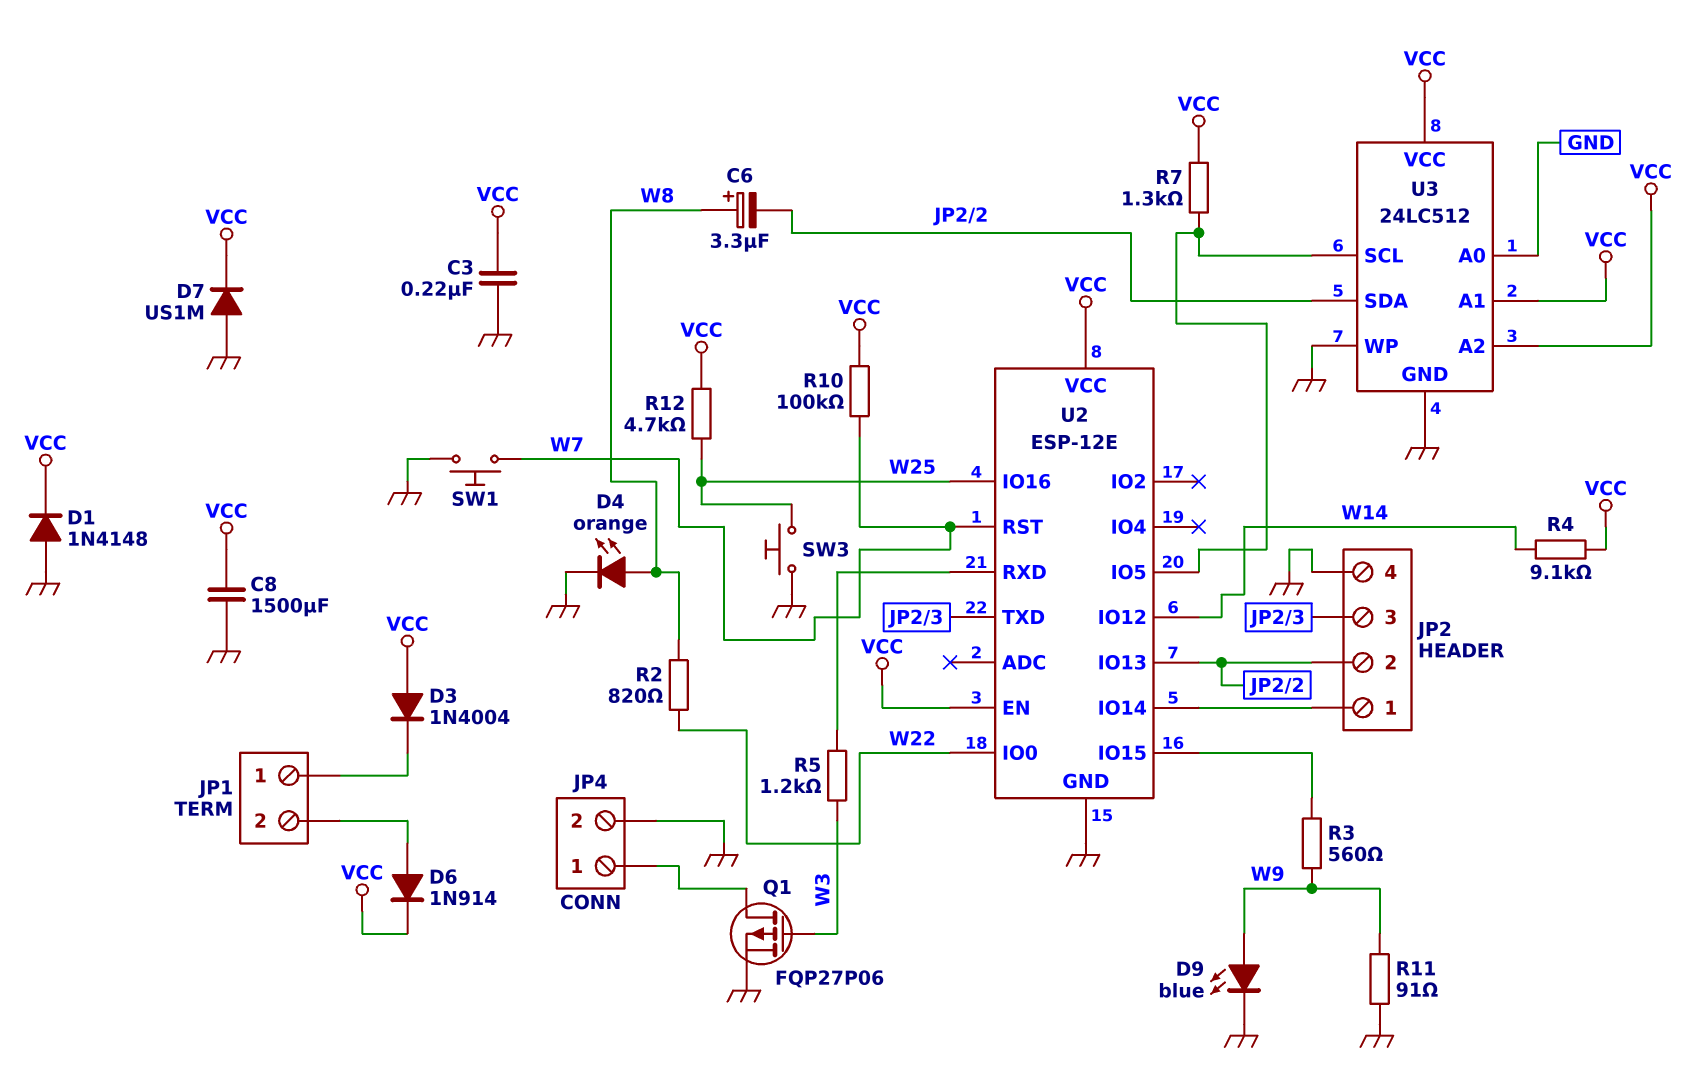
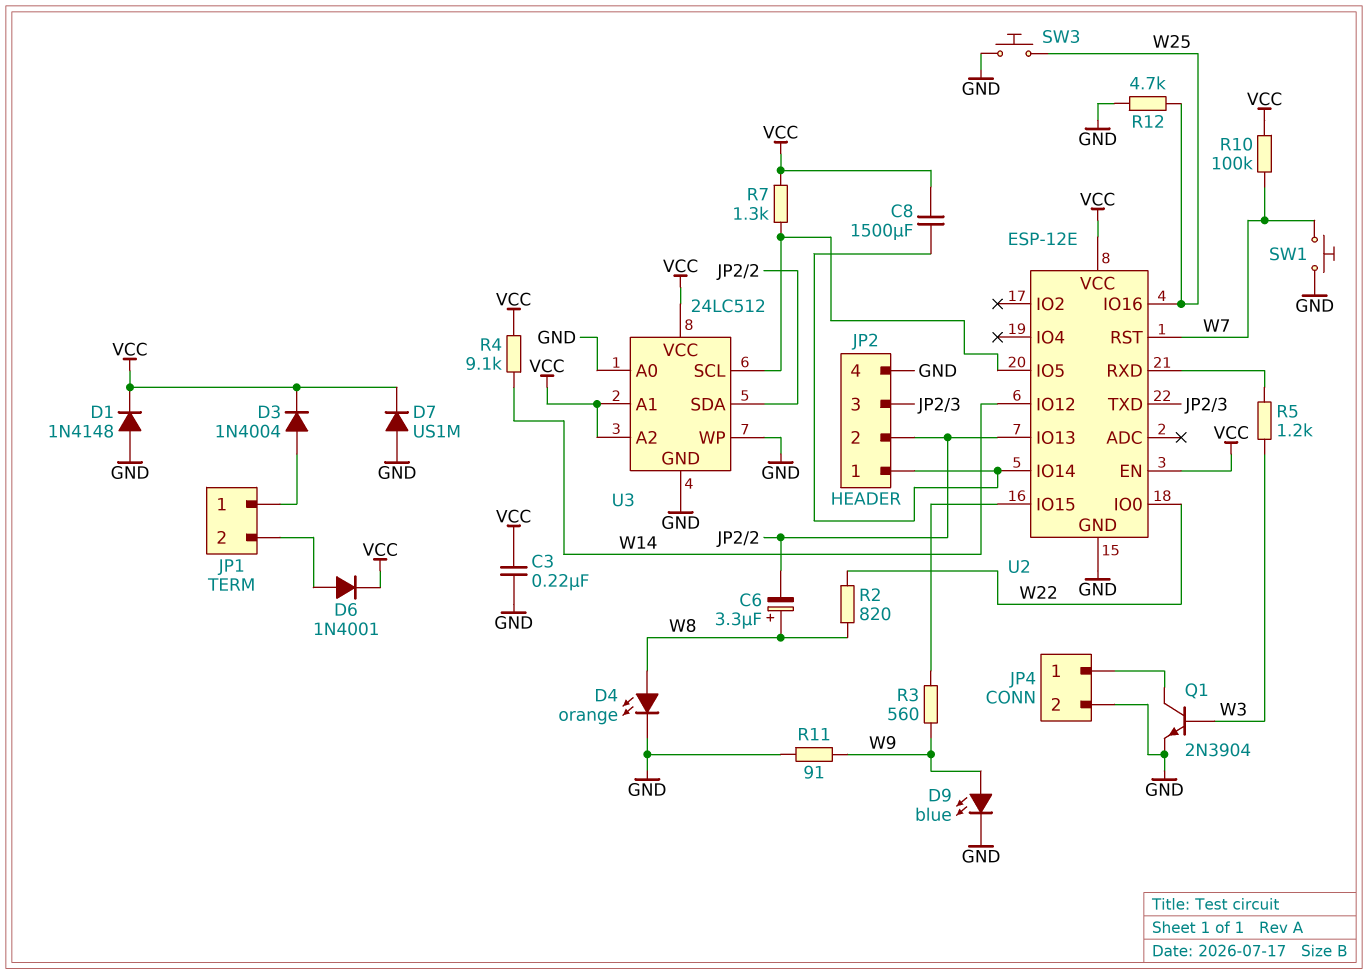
C8: 1500uF (GND, VCC) -> 1500uF (JP2/1, VCC)
D3: diode 1N4004 (A VCC, K JP1/1) -> diode 1N4004 (A JP1/1, K VCC)
D6: diode 1N914 (A JP1/2, K VCC) -> diode 1N4001 (A JP1/2, K VCC)
Q1: PMOS FQP27P06 (G W3, D JP4/1, S GND) -> NPN 2N3904 (B W3, C JP4/1, E GND)
R12: 4.7k (VCC, W25) -> 4.7k (GND, W25)

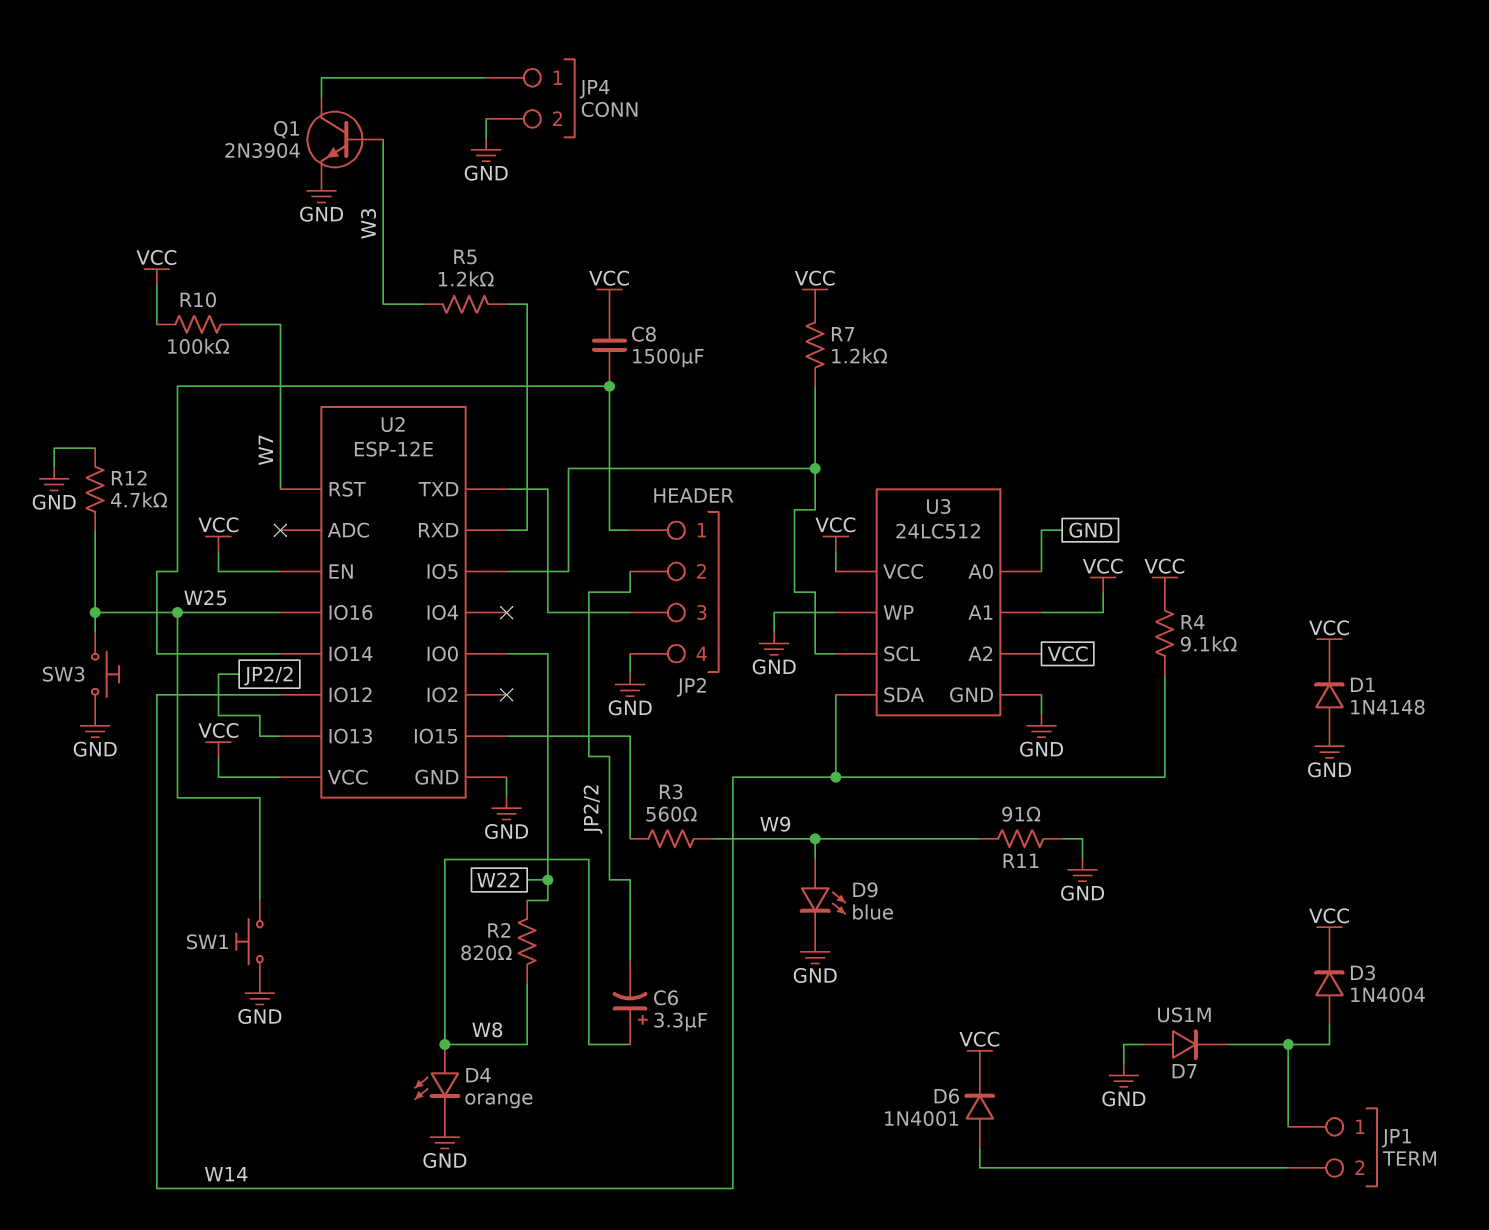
C3: 220nF (GND, VCC) -> none
D7: diode US1M (A GND, K VCC) -> diode US1M (A GND, K JP1/1)
R7: 1.3k (U2/IO5, VCC) -> 1.2k (U2/IO5, VCC)
SW1: button (GND, W7) -> button (GND, W25)
U3 pin SDA: JP2/2 -> W14

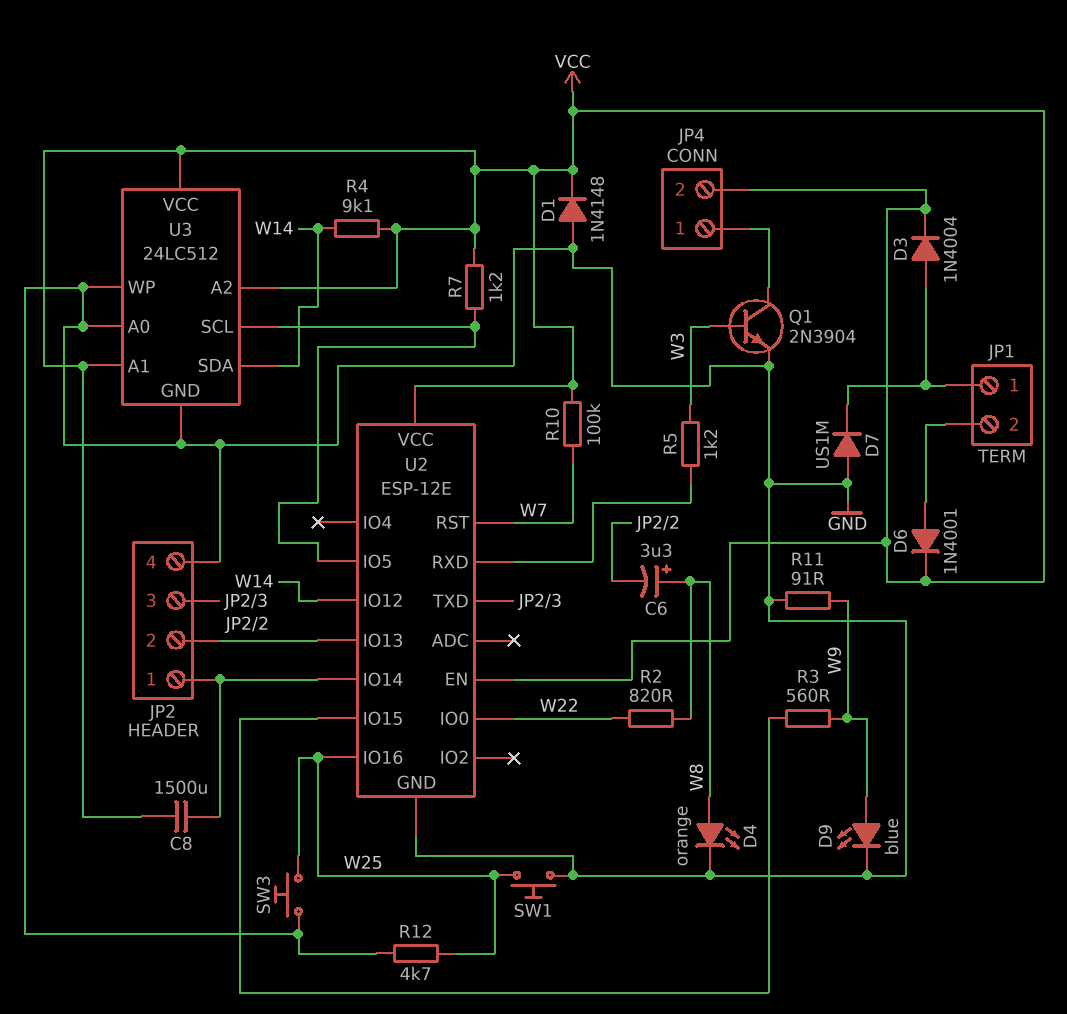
JP4 pin 2: GND -> VCC

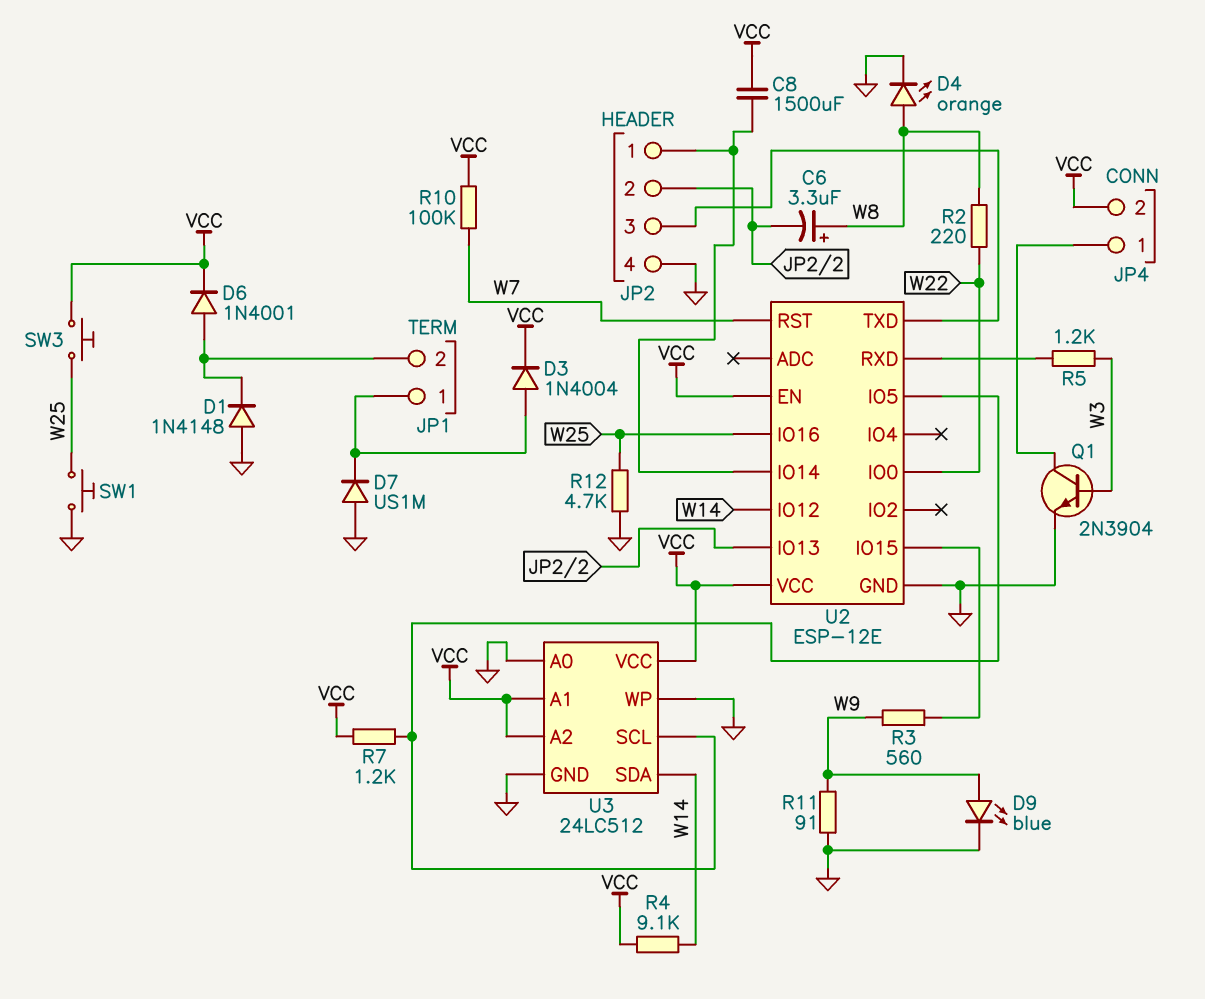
D1: diode 1N4148 (A GND, K VCC) -> diode 1N4148 (A GND, K JP1/2)
R2: 820 (W8, W22) -> 220 (W8, W22)
SW3: button (GND, W25) -> button (VCC, W25)

